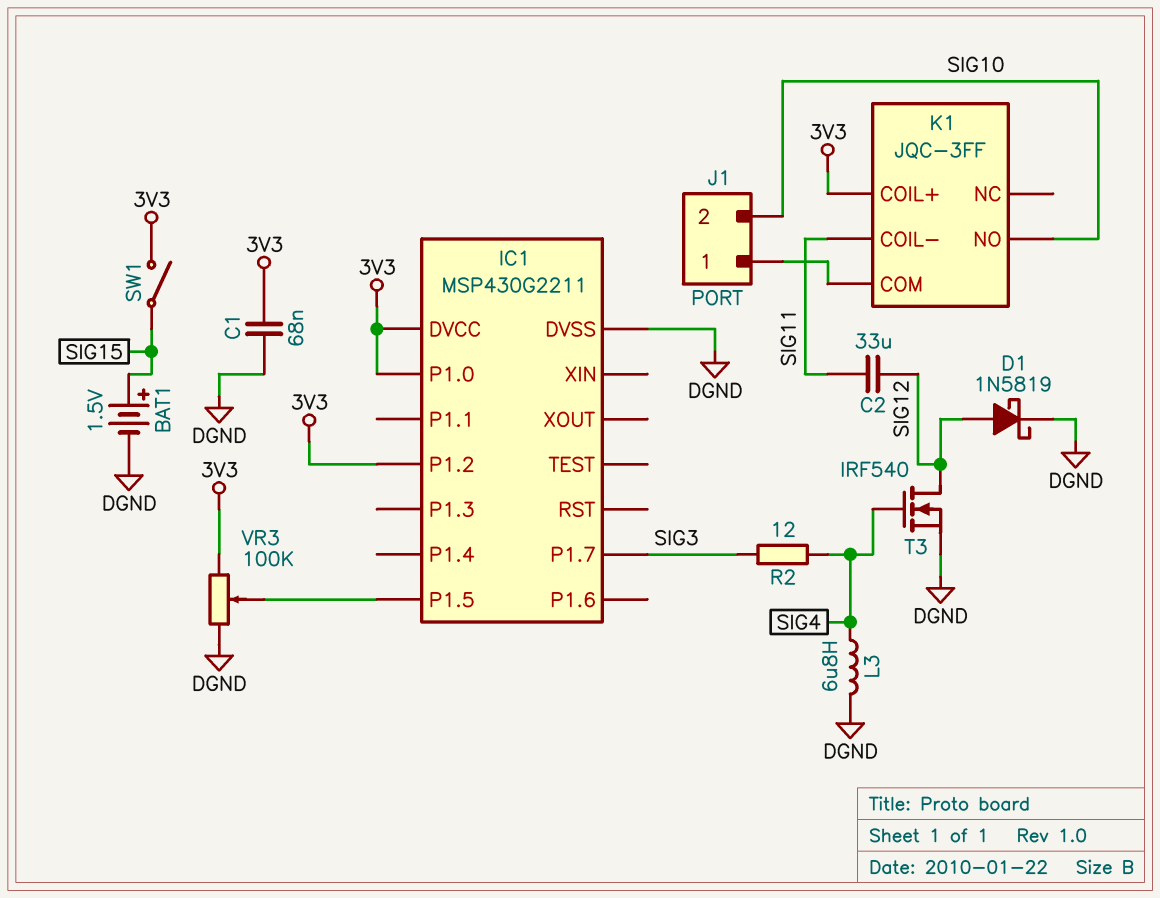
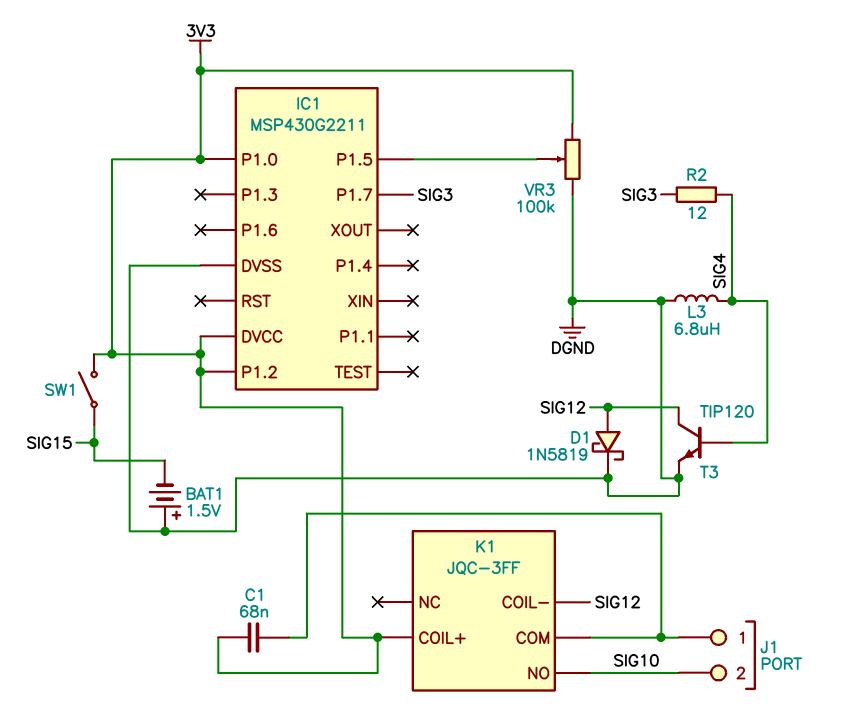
BAT1: 1.5V (plus SIG15, minus DGND) -> 1.5V (plus DGND, minus SIG15)
C1: 68nF (3V3, DGND) -> 68nF (3V3, J1/1)
C2: 33uF (SIG11, SIG12) -> none
K1 pin COIL-: SIG11 -> SIG12
T3: NMOS IRF540 (G SIG4, D SIG12, S DGND) -> NPN TIP120 (B SIG4, C SIG12, E DGND)

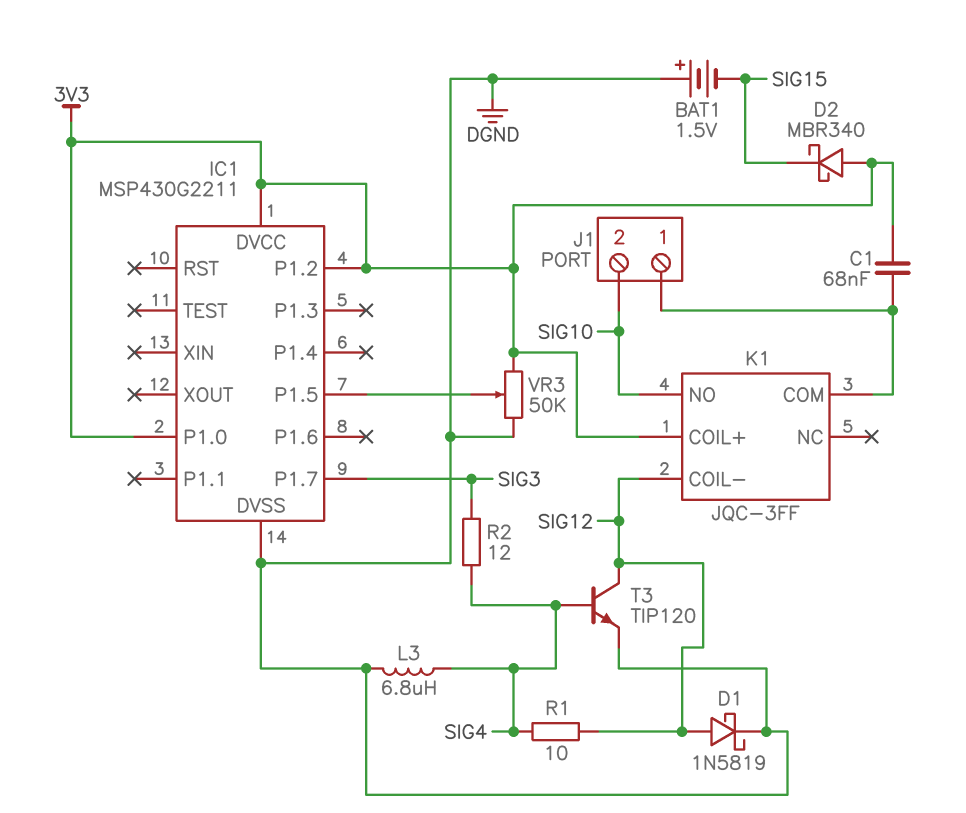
D2: none -> schottky MBR340 (A 3V3, K SIG15)
R1: none -> 10 (SIG4, SIG12)
SW1: switch (3V3, SIG15) -> none
VR3: 100k (3V3, DGND, wiper IC1/P1.5) -> 50k (3V3, DGND, wiper IC1/P1.5)

